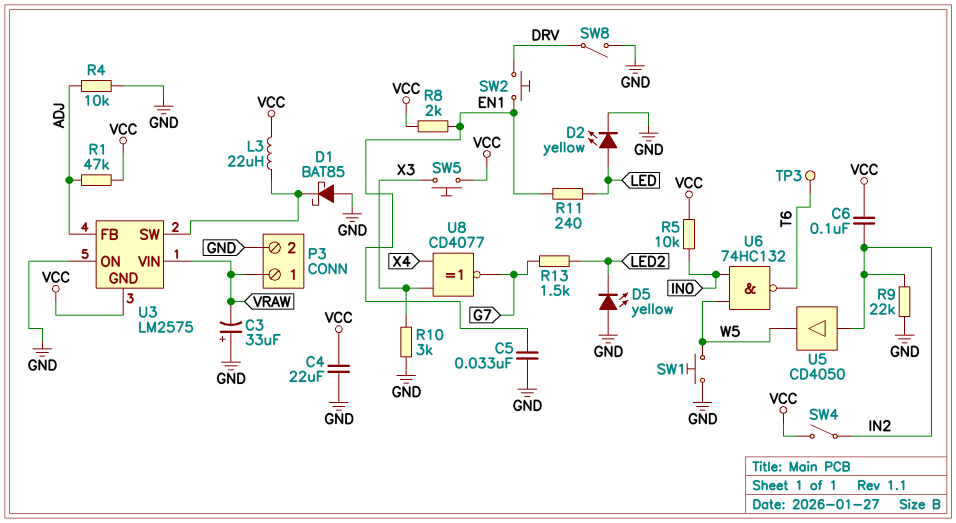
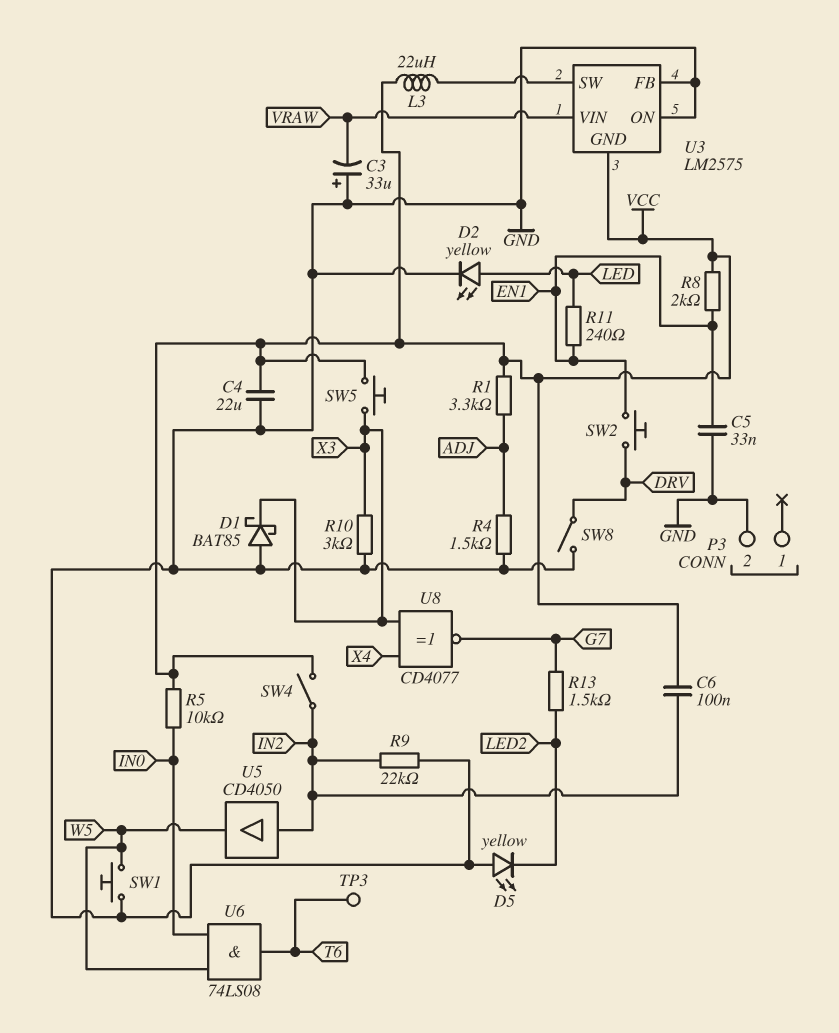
D1: schottky BAT85 (A GND, K U3/SW) -> schottky BAT85 (A GND, K X3)
P3 pin 1: VRAW -> none
R1: 47k (ADJ, VCC) -> 3.3k (ADJ, VCC)
R4: 10k (ADJ, GND) -> 1.5k (ADJ, GND)
U3 pin FB: ADJ -> GND
U6: NAND 74HC132 (in IN0, in W5, out T6) -> AND 74LS08 (in IN0, in W5, out T6)

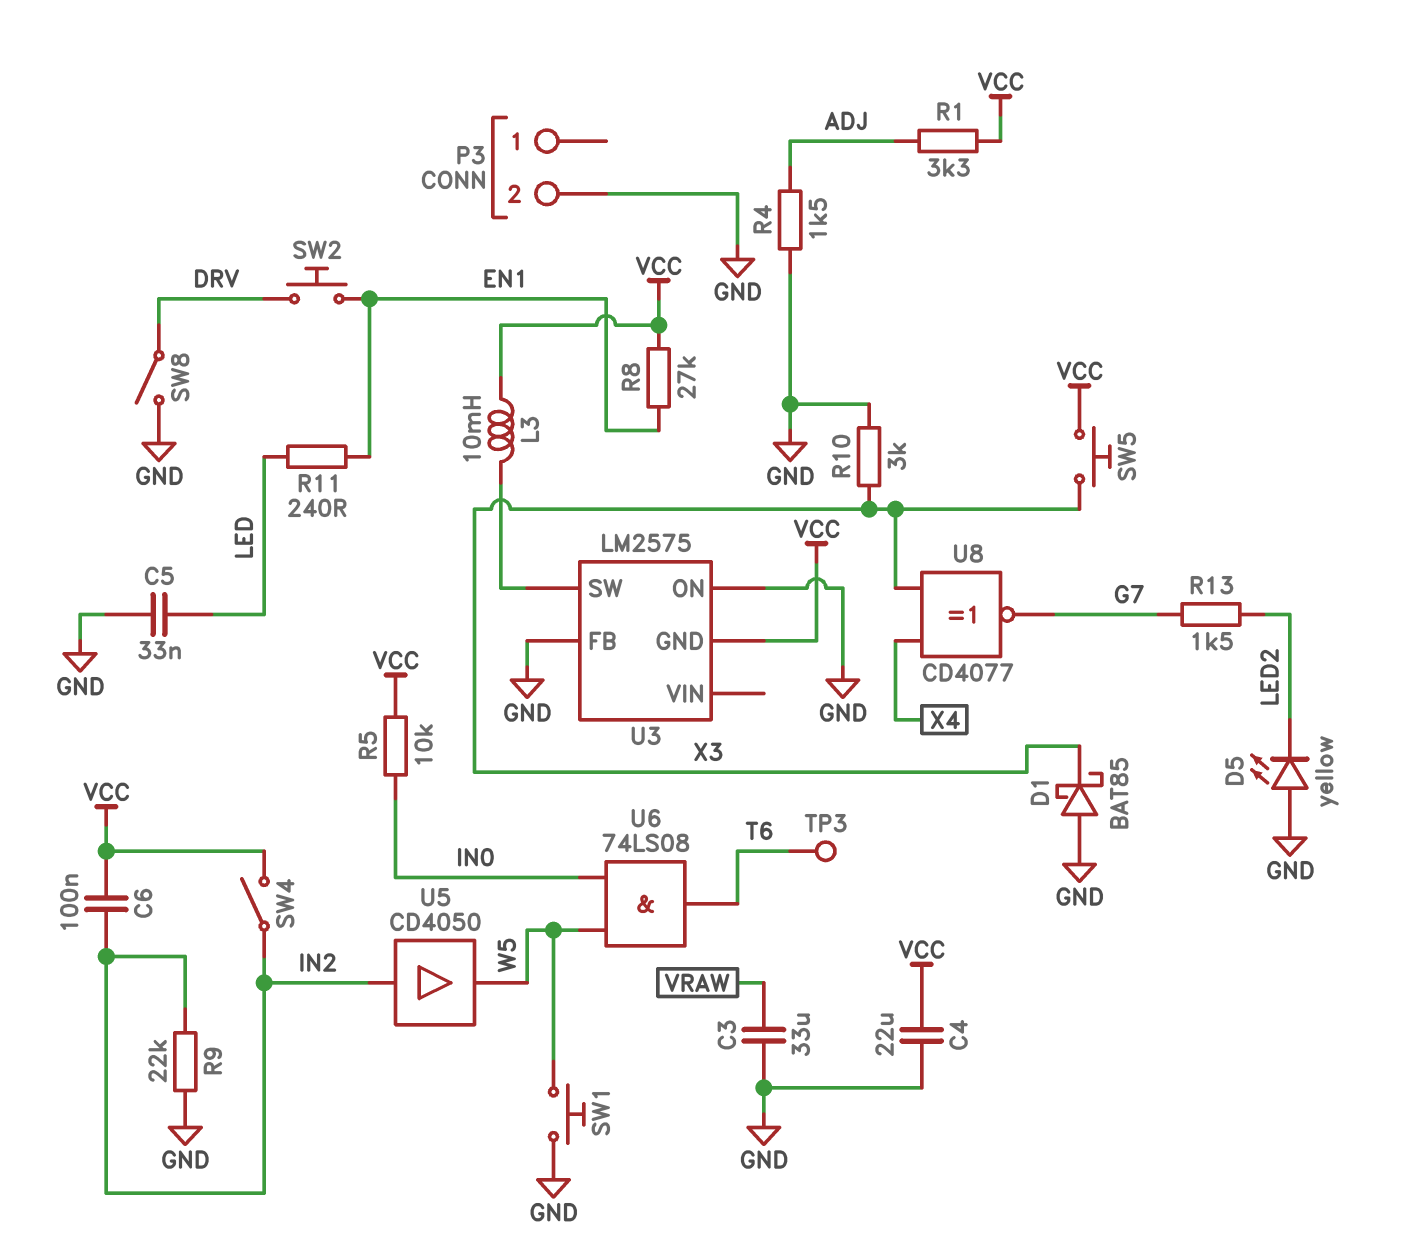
C3: 33uF (plus GND, minus VRAW) -> 33uF (GND, VRAW)
C5: 33nF (EN1, GND) -> 33nF (GND, LED)
D2: LED yellow (A LED, K GND) -> none
L3: 22uH (U3/SW, VCC) -> 10mH (U3/SW, VCC)
R8: 2k (EN1, VCC) -> 27k (EN1, VCC)
U3 pin VIN: VRAW -> none

